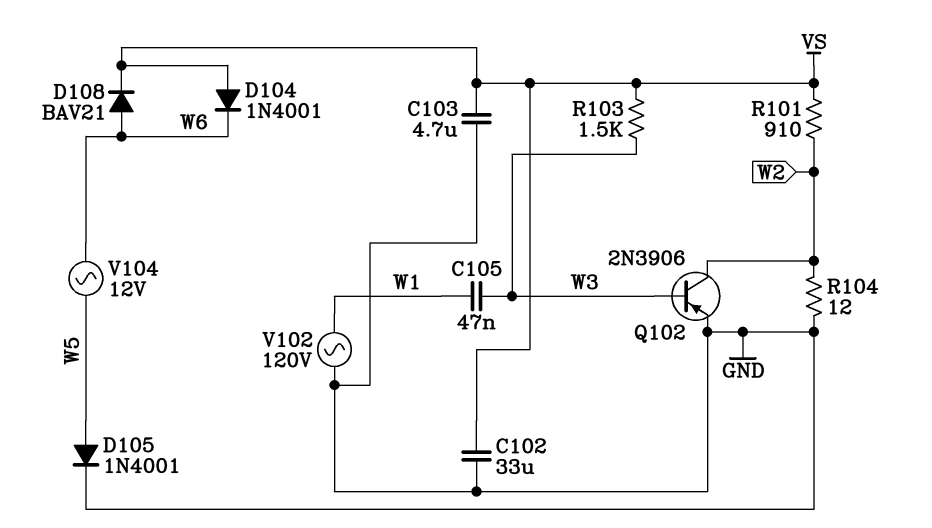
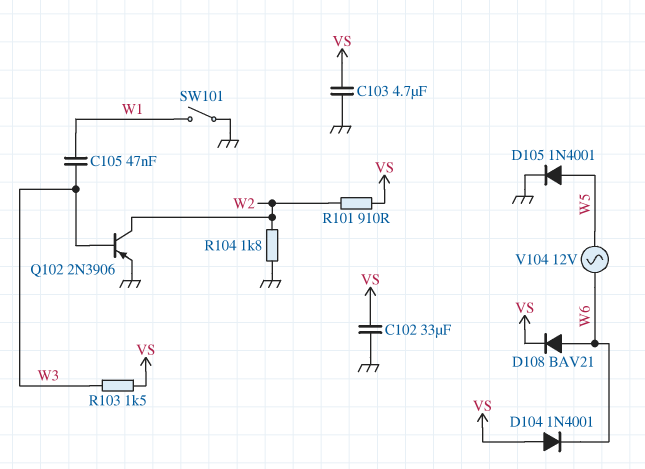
R104: 12 (GND, W2) -> 1.8k (GND, W2)
SW101: none -> switch (GND, W1)
V102: AC 120V (GND, W1) -> none

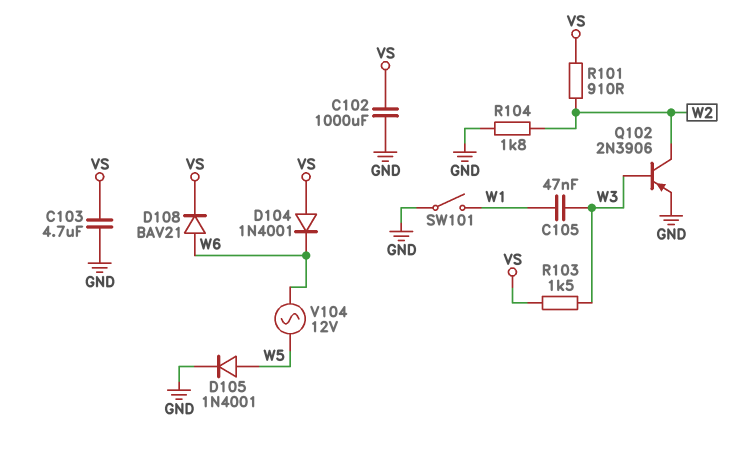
C102: 33uF (GND, VS) -> 1000uF (GND, VS)

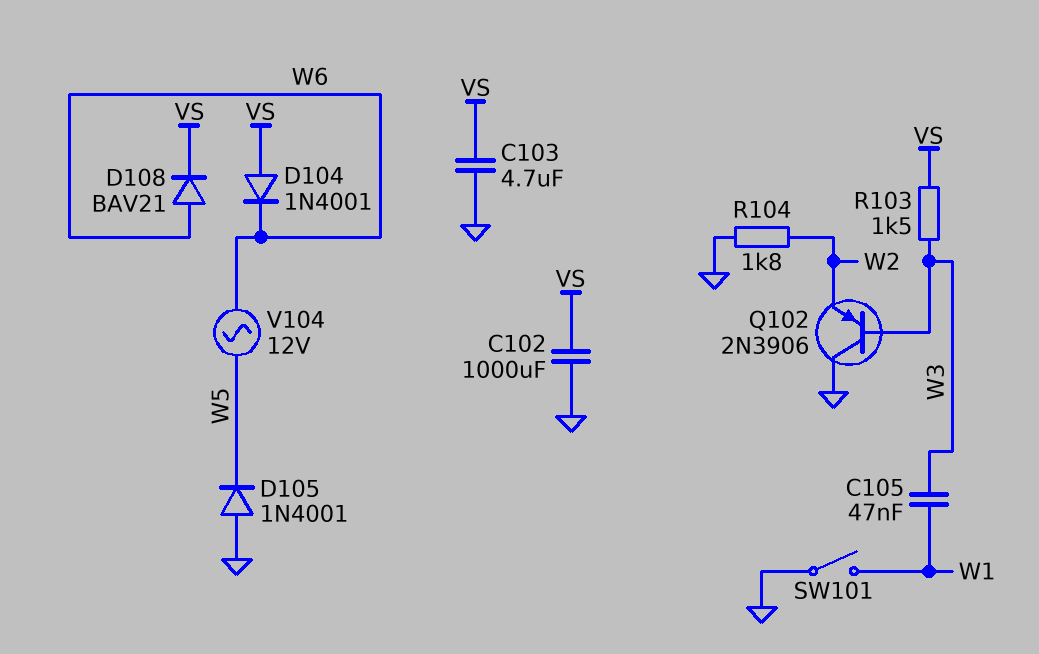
D105: diode 1N4001 (A W5, K GND) -> diode 1N4001 (A GND, K W5)
Q102: PNP 2N3906 (B W3, C W2, E GND) -> PNP 2N3906 (B W3, C GND, E W2)
R101: 910 (VS, W2) -> none

